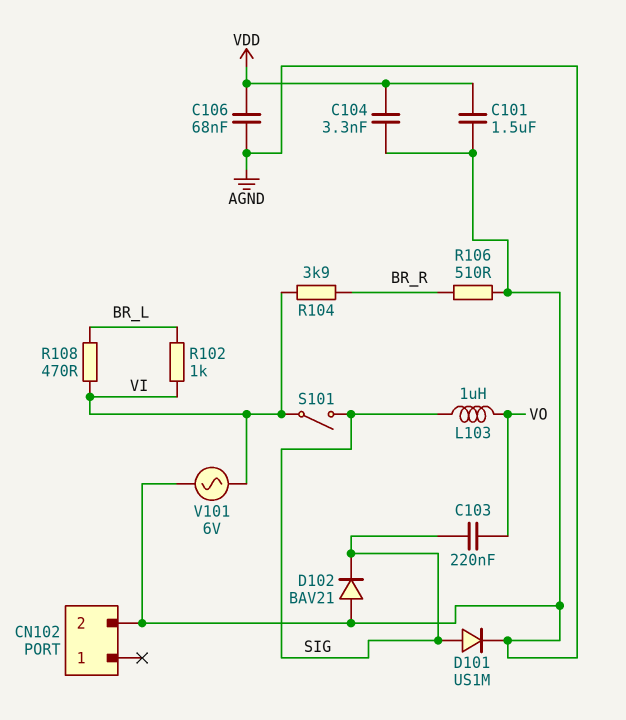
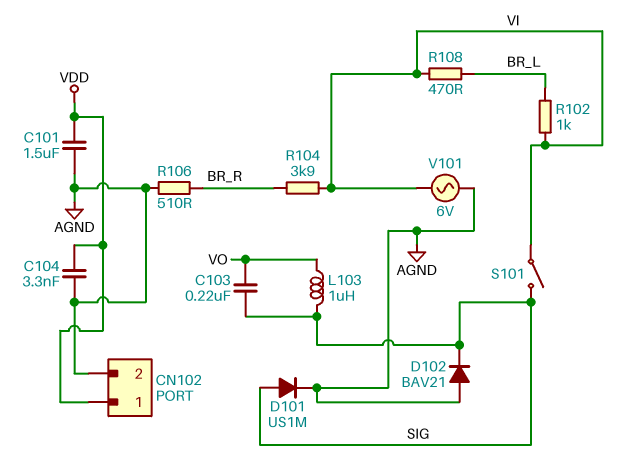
C106: 68nF (AGND, VDD) -> none
CN102 pin 1: none -> VDD

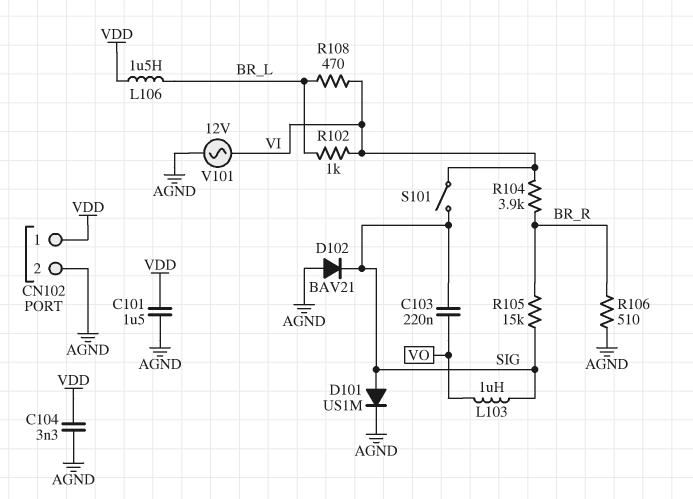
L106: none -> 1.5uH (BR_L, VDD)
R105: none -> 15k (BR_R, SIG)
V101: AC 6V (AGND, VI) -> AC 12V (AGND, VI)

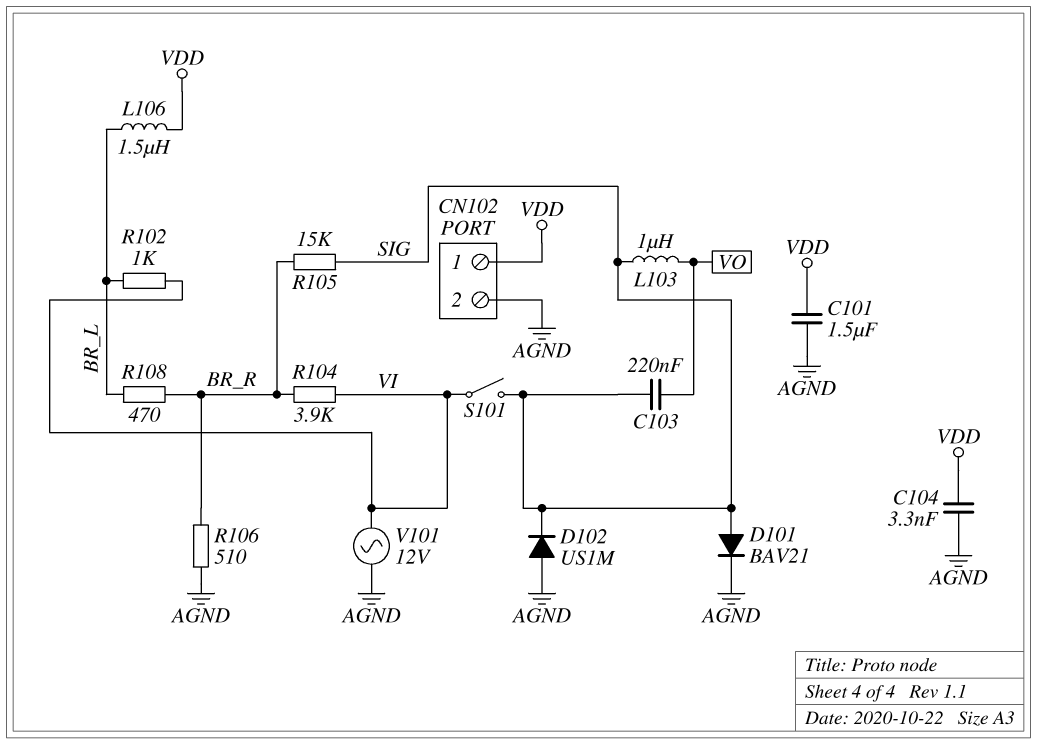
D101: diode US1M (A SIG, K AGND) -> diode BAV21 (A SIG, K AGND)
D102: diode BAV21 (A AGND, K SIG) -> diode US1M (A AGND, K SIG)
R108: 470 (BR_L, VI) -> 470 (BR_L, BR_R)

